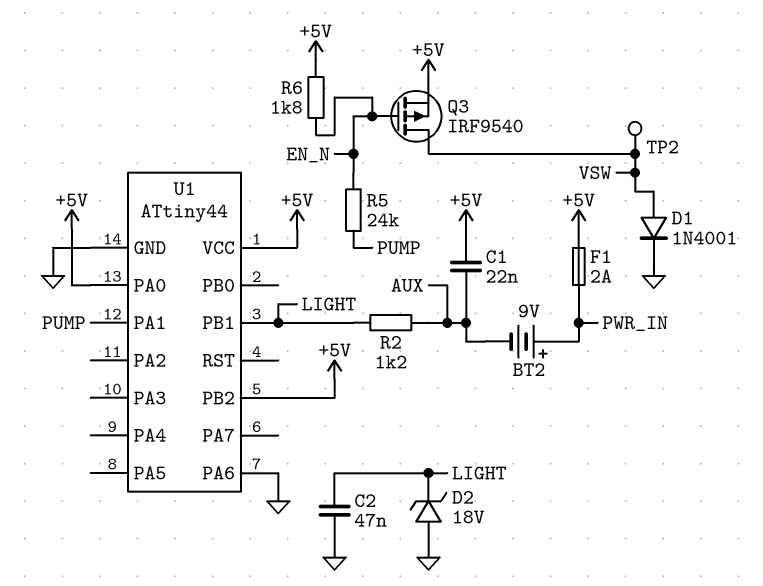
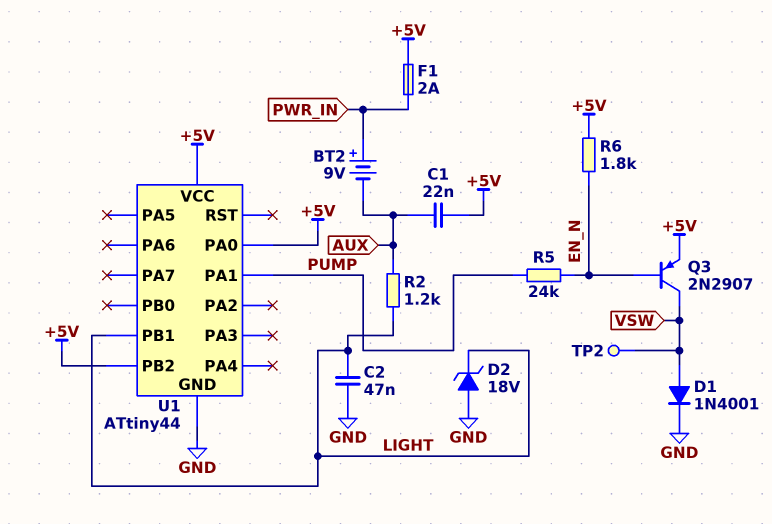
Q3: PMOS IRF9540 (G EN_N, D VSW, S +5V) -> PNP 2N2907 (B EN_N, C VSW, E +5V)
U1 pin PA6: GND -> none

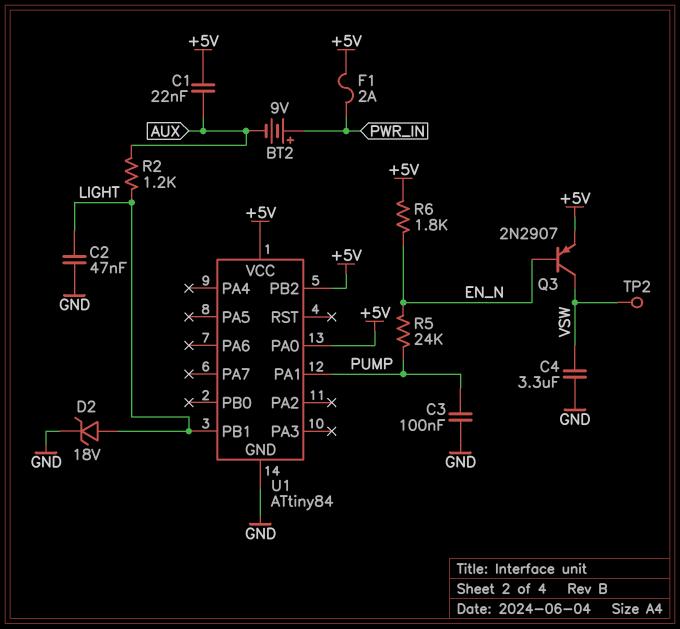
C3: none -> 100nF (GND, PUMP)
C4: none -> 3.3uF (GND, VSW)
D1: diode 1N4001 (A VSW, K GND) -> none
D2: zener 18V (A GND, K LIGHT) -> zener 18V (A LIGHT, K GND)
U1: ATtiny44 -> ATtiny84

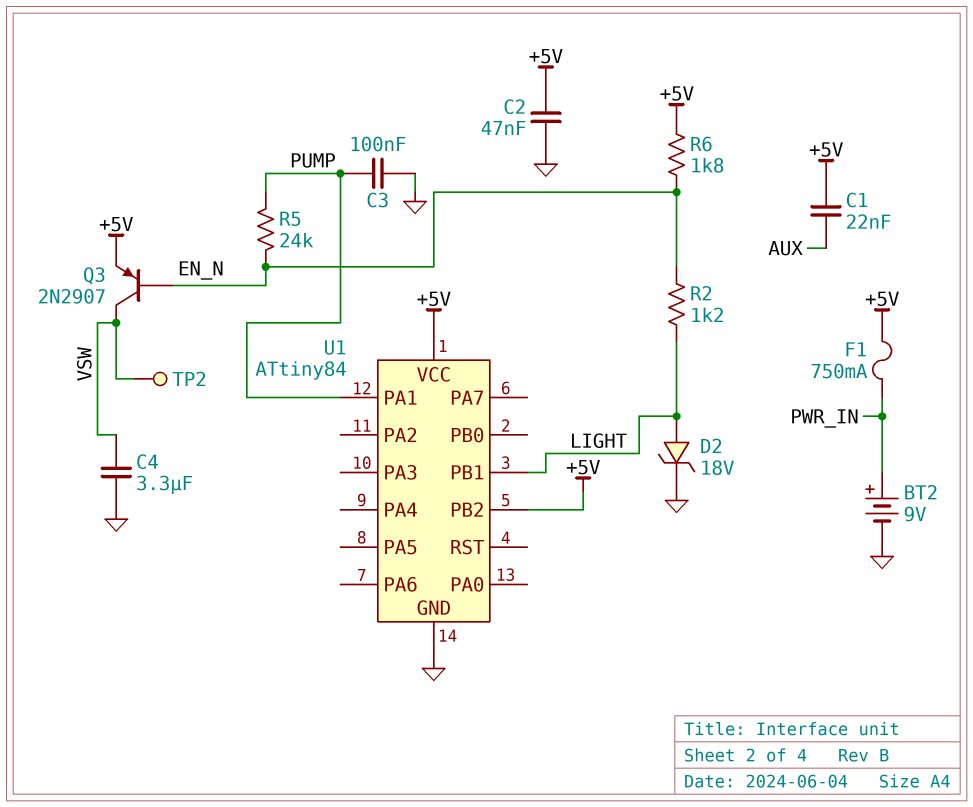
BT2: 9V (plus PWR_IN, minus AUX) -> 9V (plus PWR_IN, minus GND)
C2: 47nF (GND, LIGHT) -> 47nF (+5V, GND)
F1: 2A (+5V, PWR_IN) -> 750mA (+5V, PWR_IN)
R2: 1.2k (AUX, LIGHT) -> 1.2k (EN_N, LIGHT)
U1 pin PA0: +5V -> none

